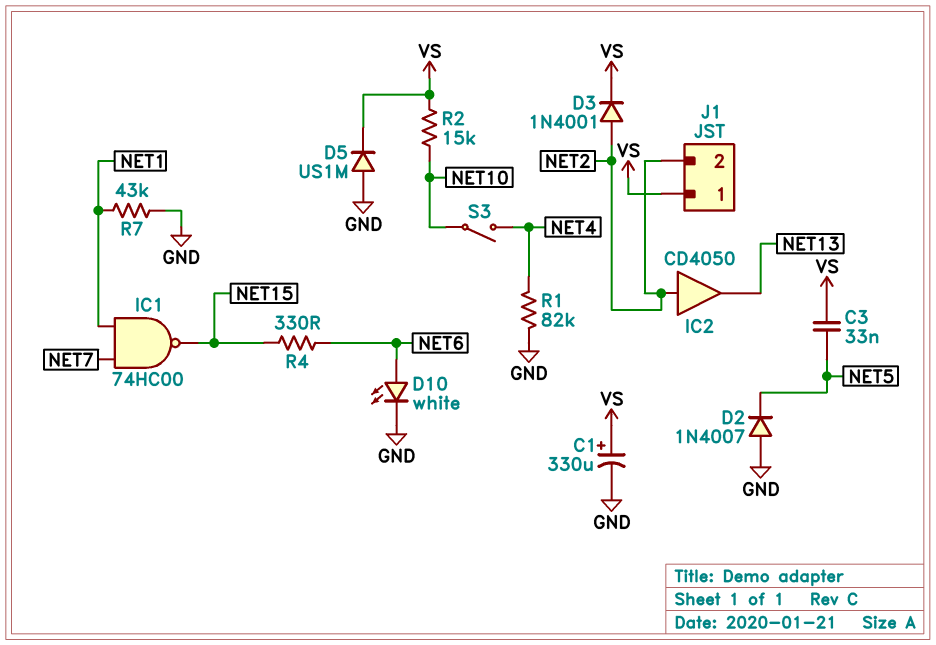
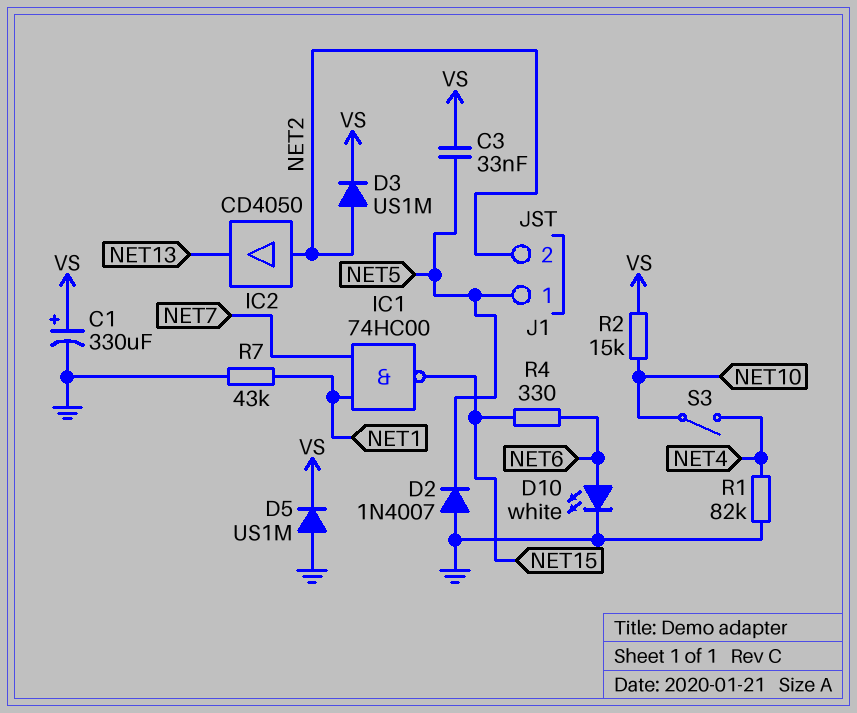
D3: diode 1N4001 (A NET2, K VS) -> diode US1M (A NET2, K VS)
J1 pin 1: VS -> NET5

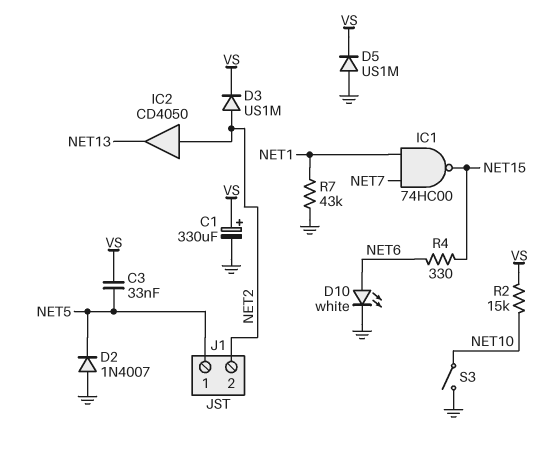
R1: 82k (GND, NET4) -> none
S3: switch (NET4, NET10) -> switch (GND, NET10)

